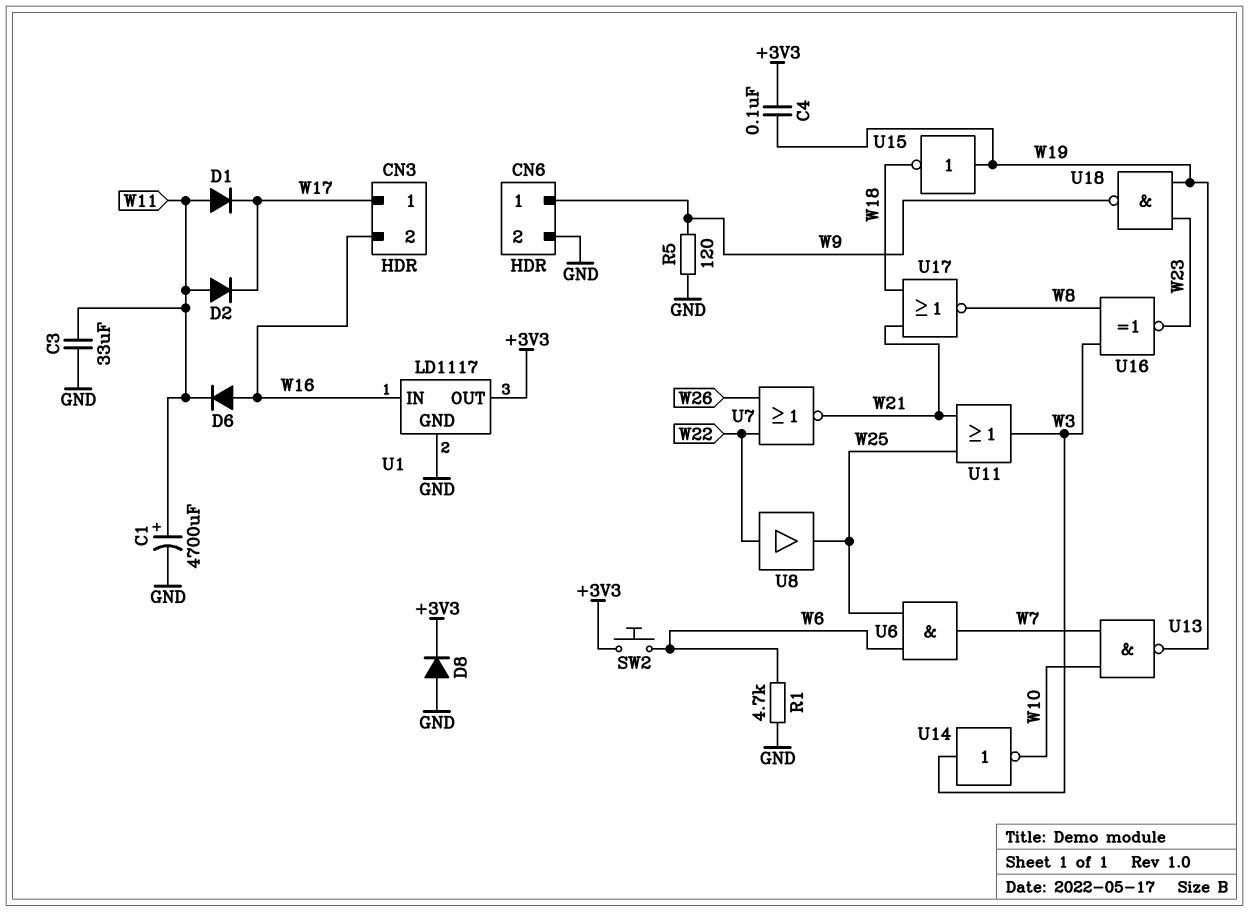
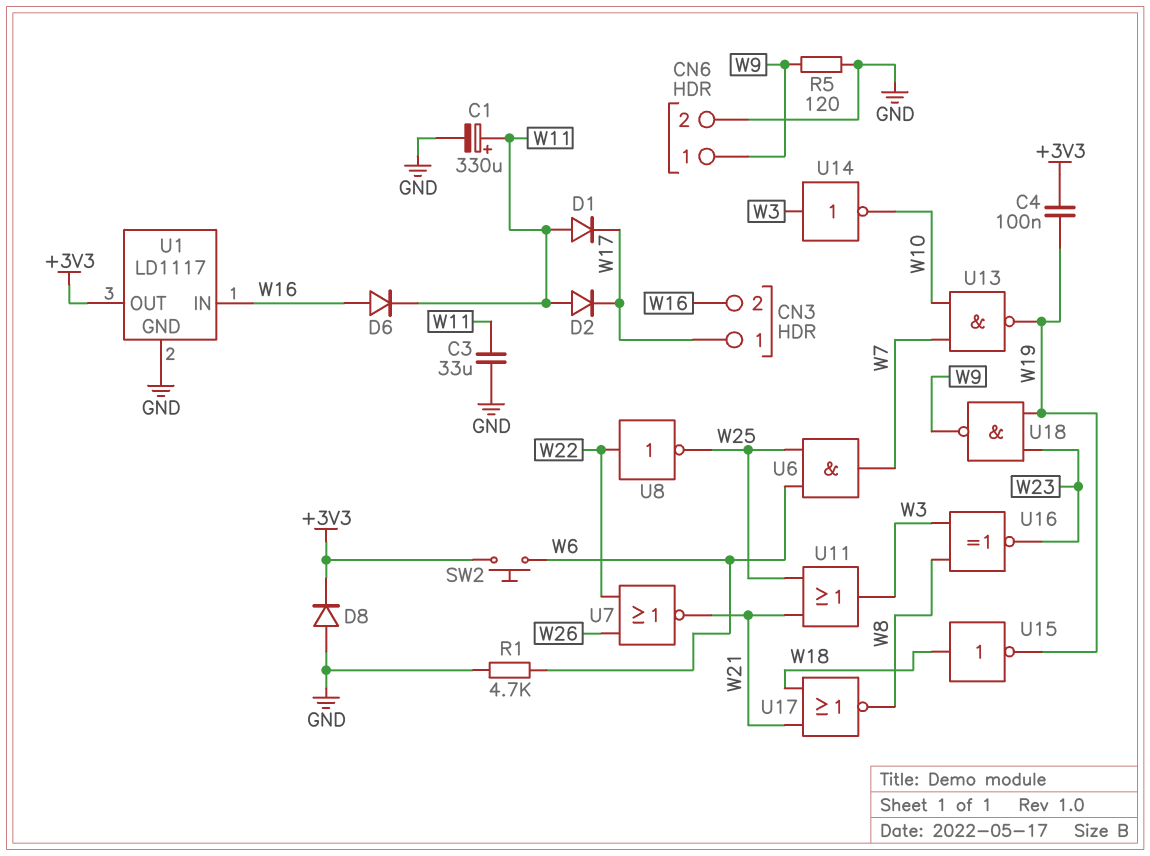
C1: 4700uF (plus W11, minus GND) -> 330uF (plus W11, minus GND)
U8: buffer (in W22, out W25) -> NOT (in W22, out W25)
U15: NOT (in W19, out W18) -> NOT (in W18, out W19)

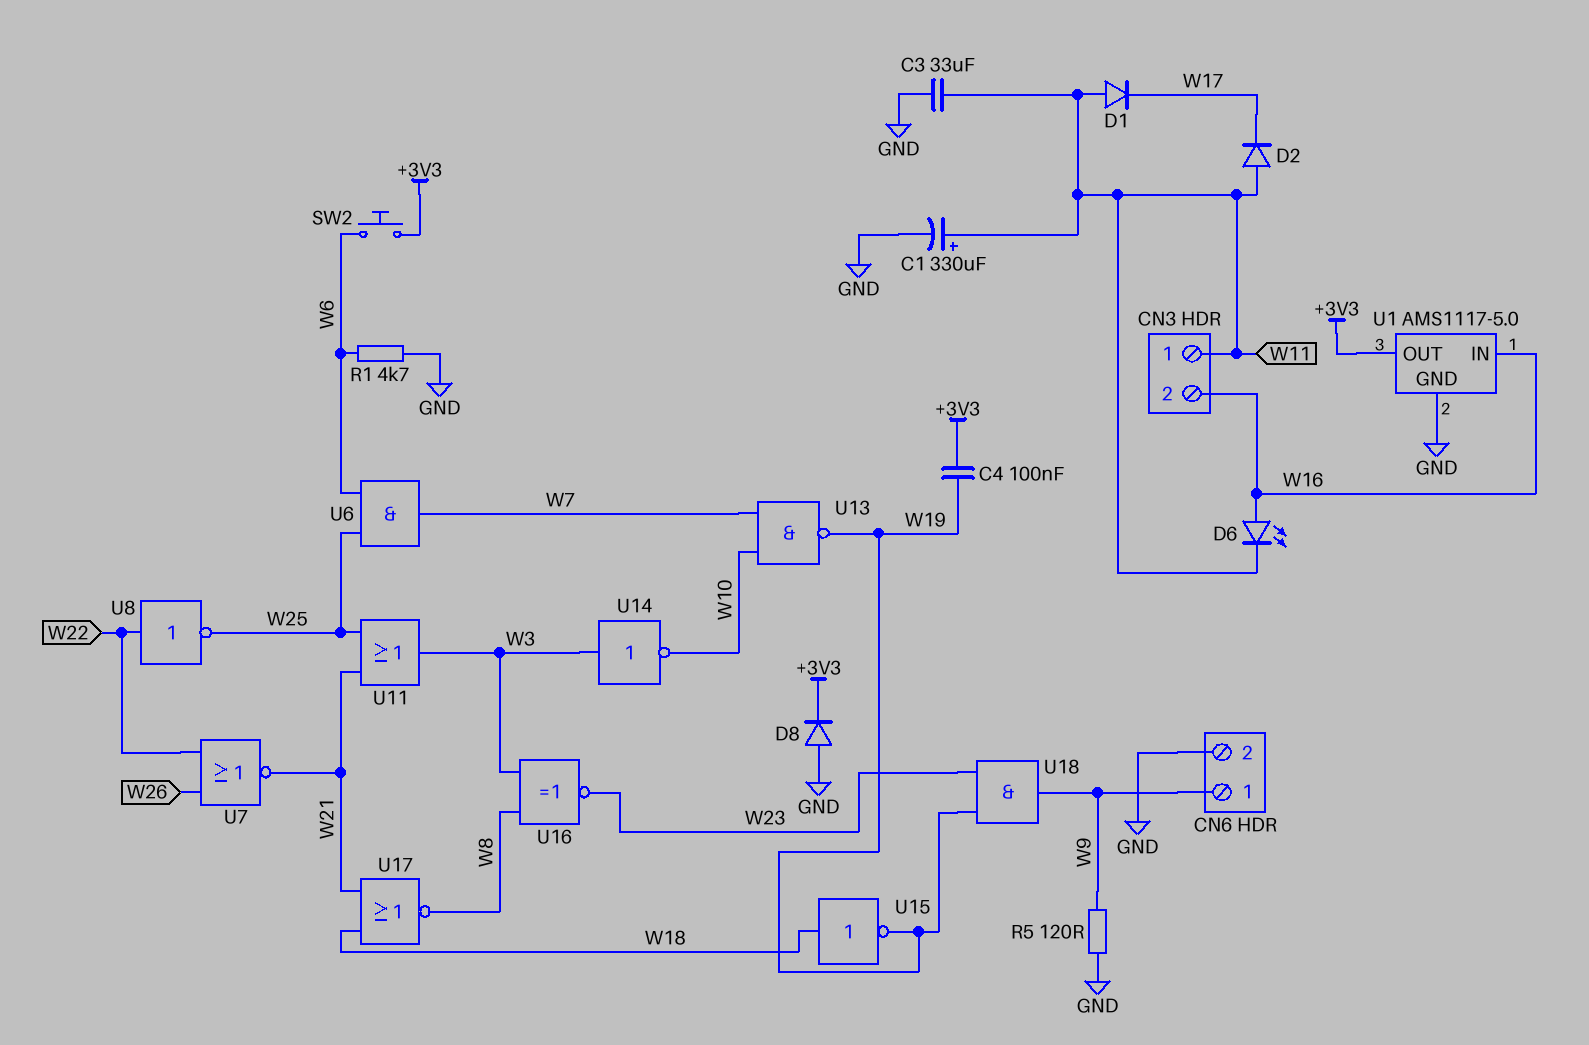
CN3 pin 1: W17 -> W11
D6: diode (A W16, K W11) -> LED (A W16, K W11)
U1: LD1117 -> AMS1117-5.0
U18: NAND (in W19, in W23, out W9) -> AND (in W19, in W23, out W9)

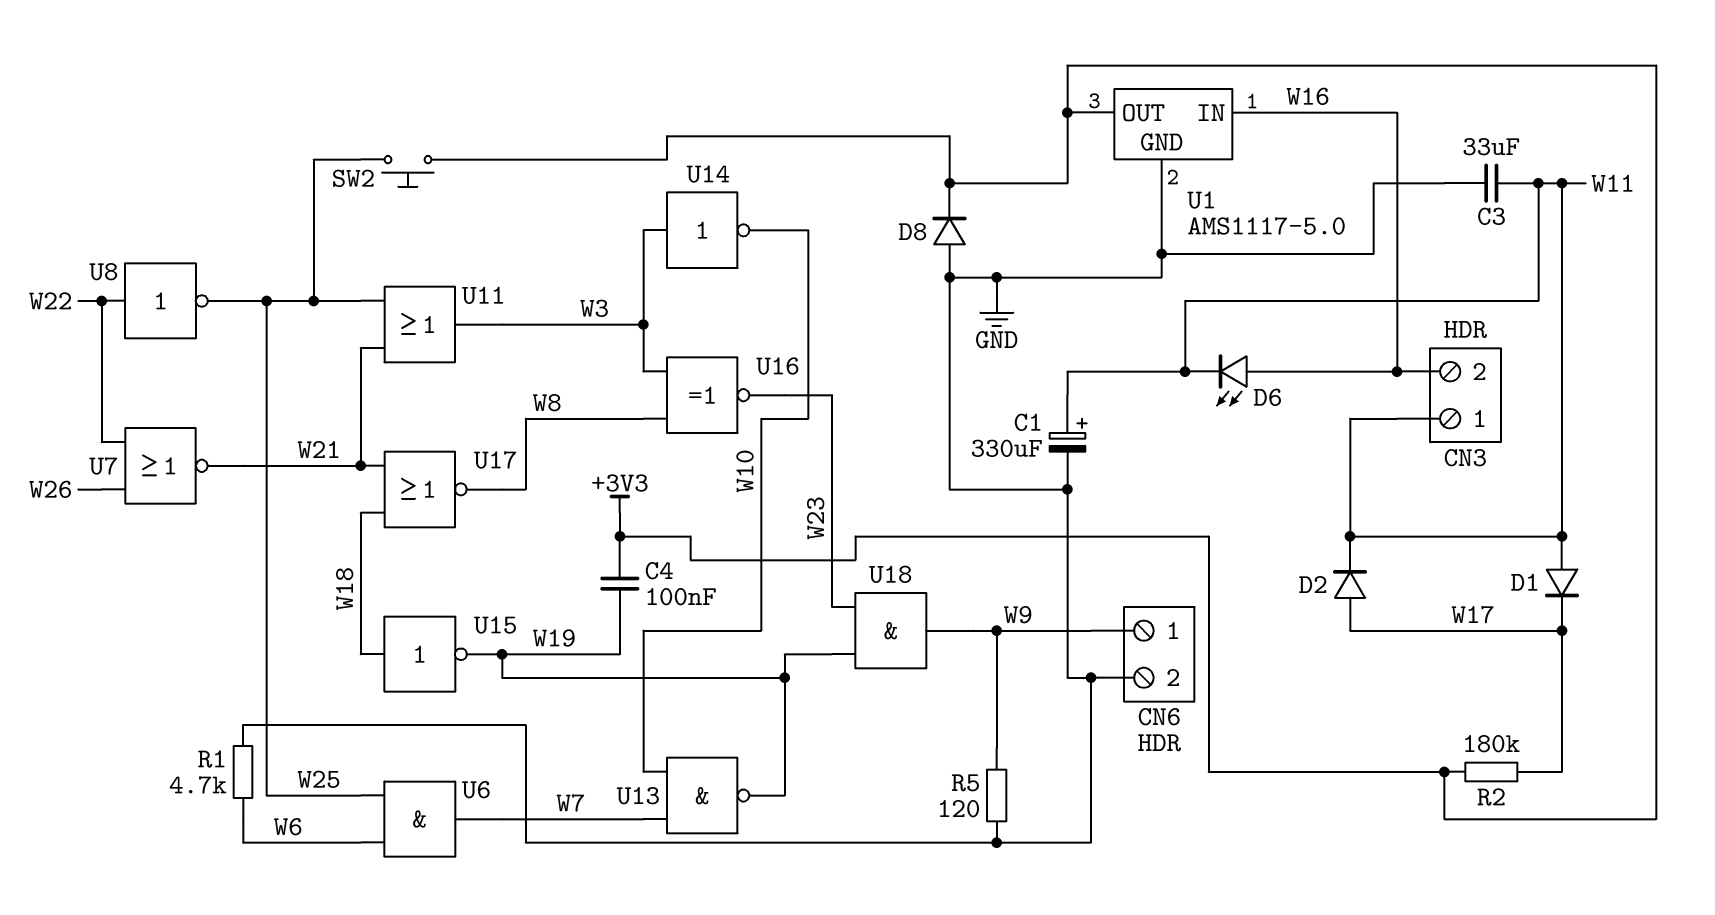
D2: diode (A W11, K W17) -> diode (A W17, K W11)
R2: none -> 180k (+3V3, W17)
SW2: button (+3V3, W6) -> button (+3V3, W25)

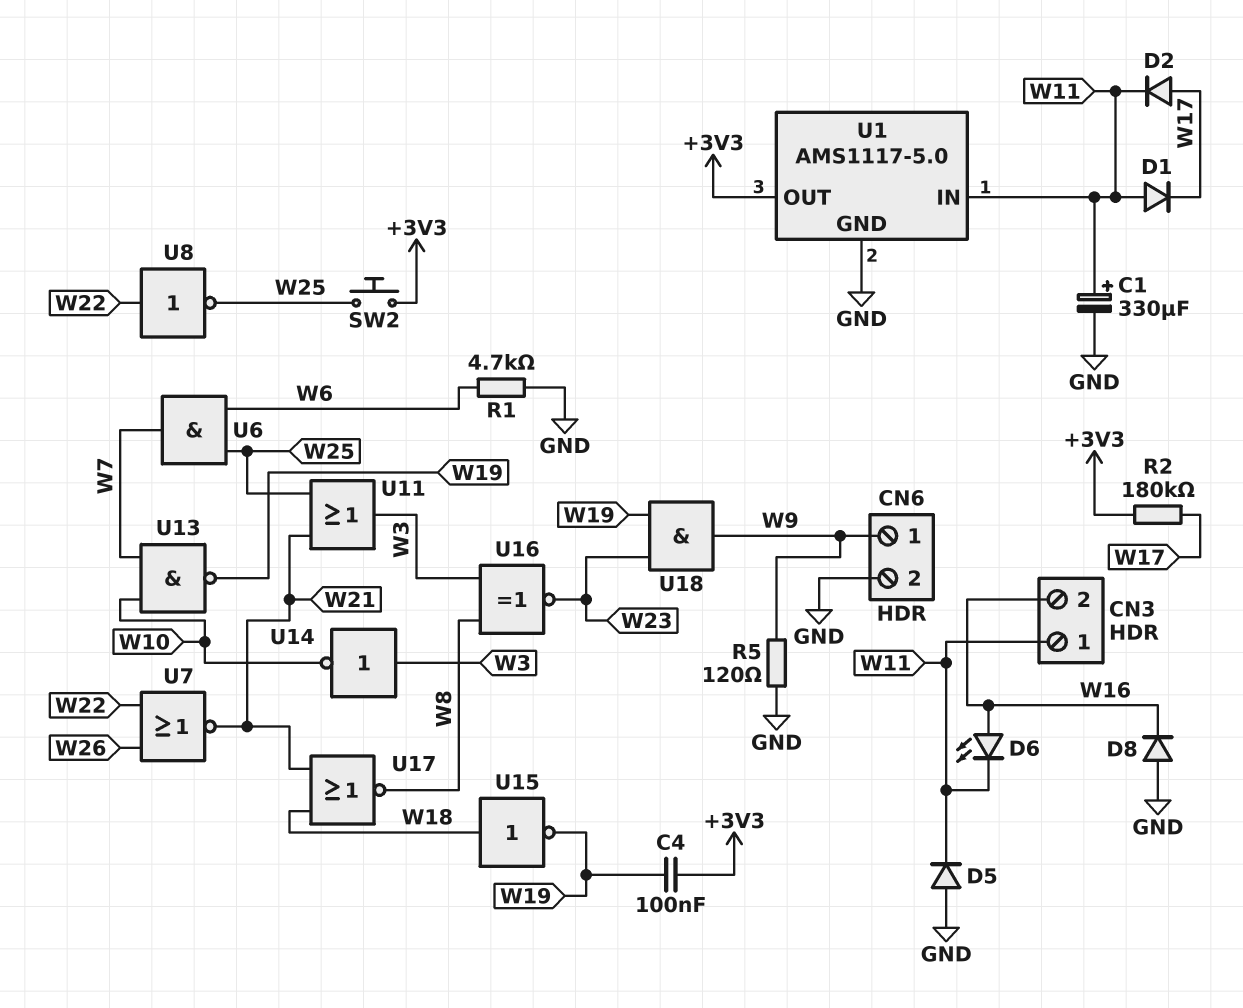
C3: 33uF (GND, W11) -> none
D5: none -> diode (A GND, K W11)
D8: diode (A GND, K +3V3) -> diode (A GND, K W16)
U1 pin IN: W16 -> W11

